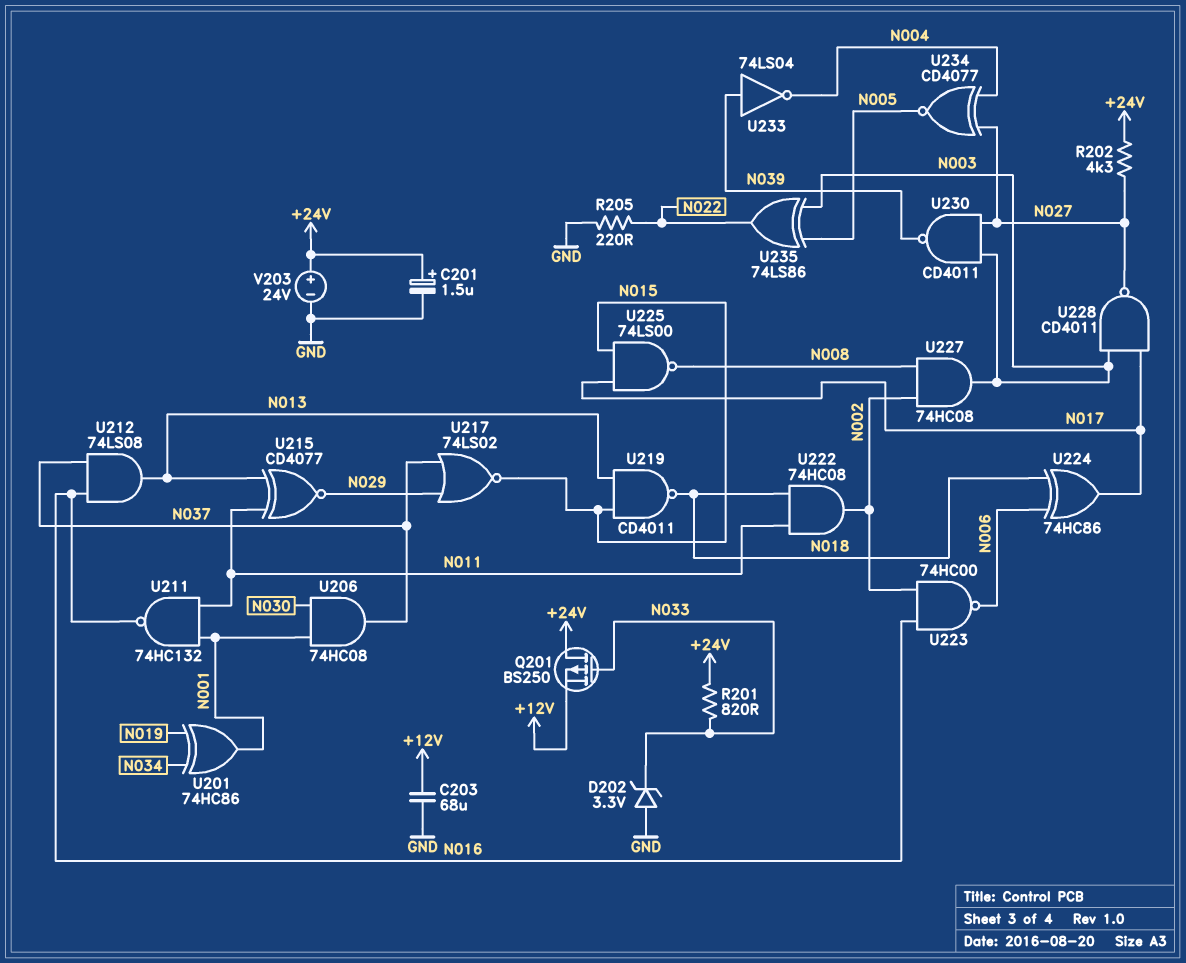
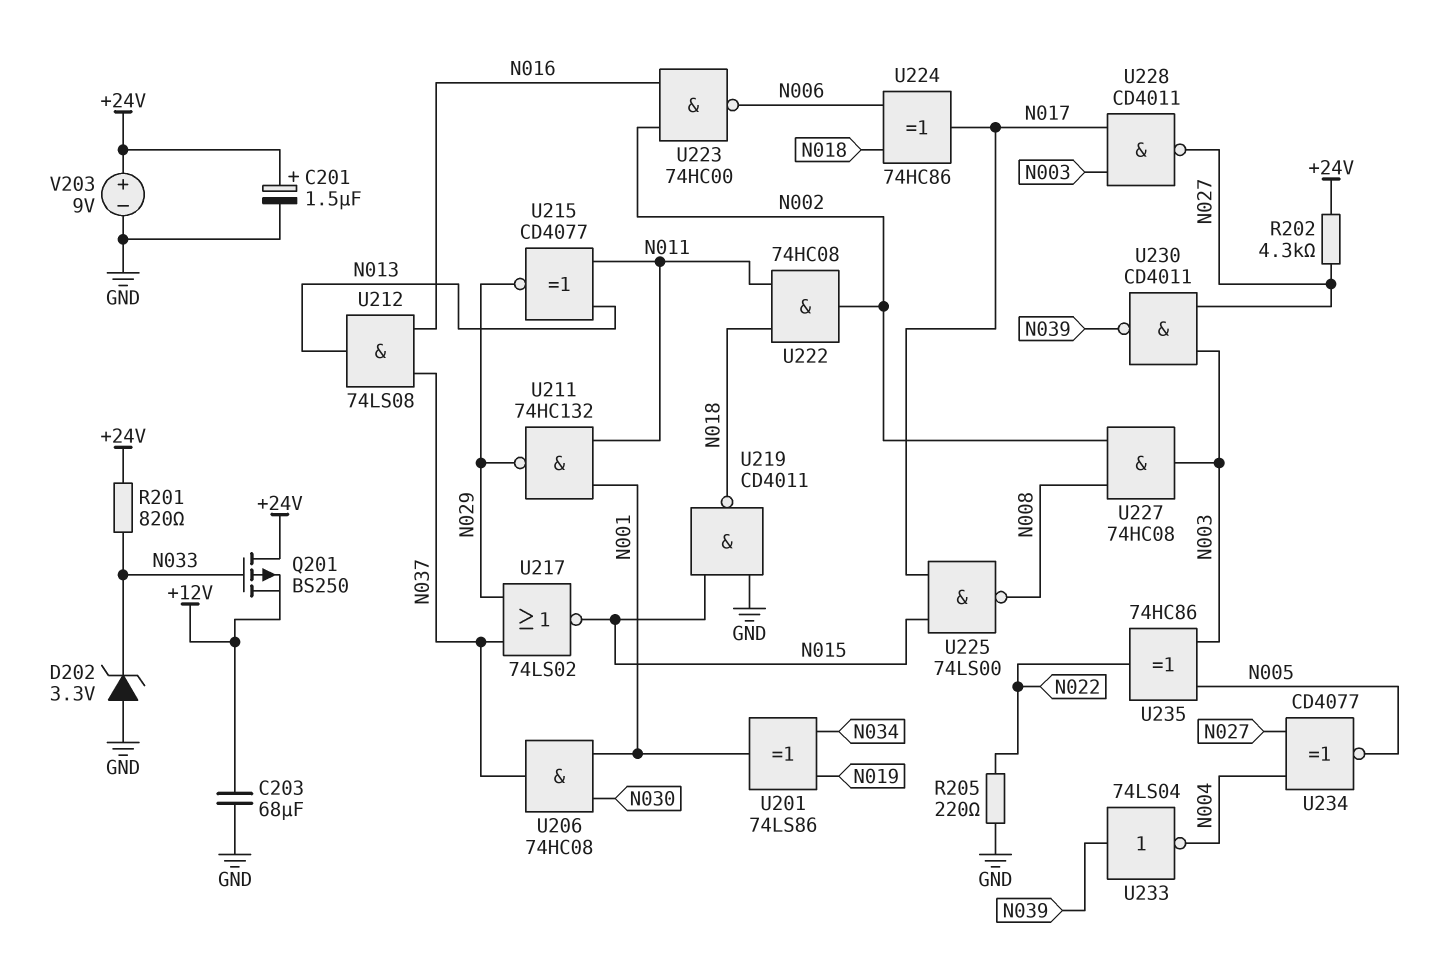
U201: XOR 74HC86 (in N019, in N034, out N001) -> XOR 74LS86 (in N019, in N034, out N001)
U211: NAND 74HC132 (in N001, in N011, out N016) -> NAND 74HC132 (in N001, in N011, out N029)
U219: NAND CD4011 (in N013, in N015, out N018) -> NAND CD4011 (in GND, in N015, out N018)
U235: XOR 74LS86 (in N003, in N005, out N022) -> XOR 74HC86 (in N003, in N005, out N022)
V203: 24V (plus +24V, minus GND) -> 9V (plus +24V, minus GND)

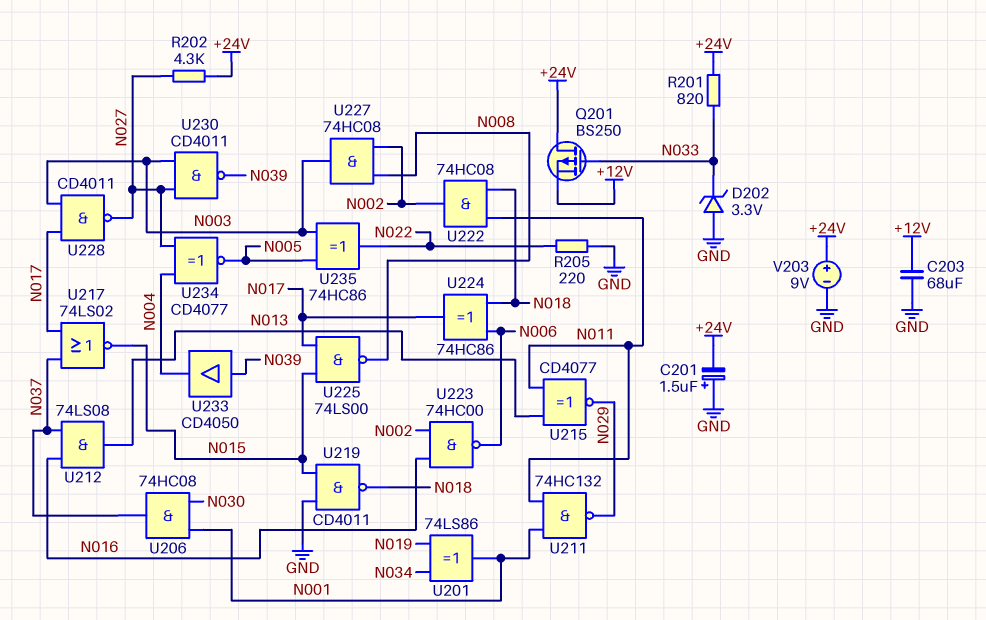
C201: 1.5uF (plus +24V, minus GND) -> 1.5uF (plus GND, minus +24V)
U217: NOR 74LS02 (in N029, in N037, out N015) -> NOR 74LS02 (in N017, in N037, out N015)
U233: NOT 74LS04 (in N039, out N004) -> buffer CD4050 (in N039, out N004)

